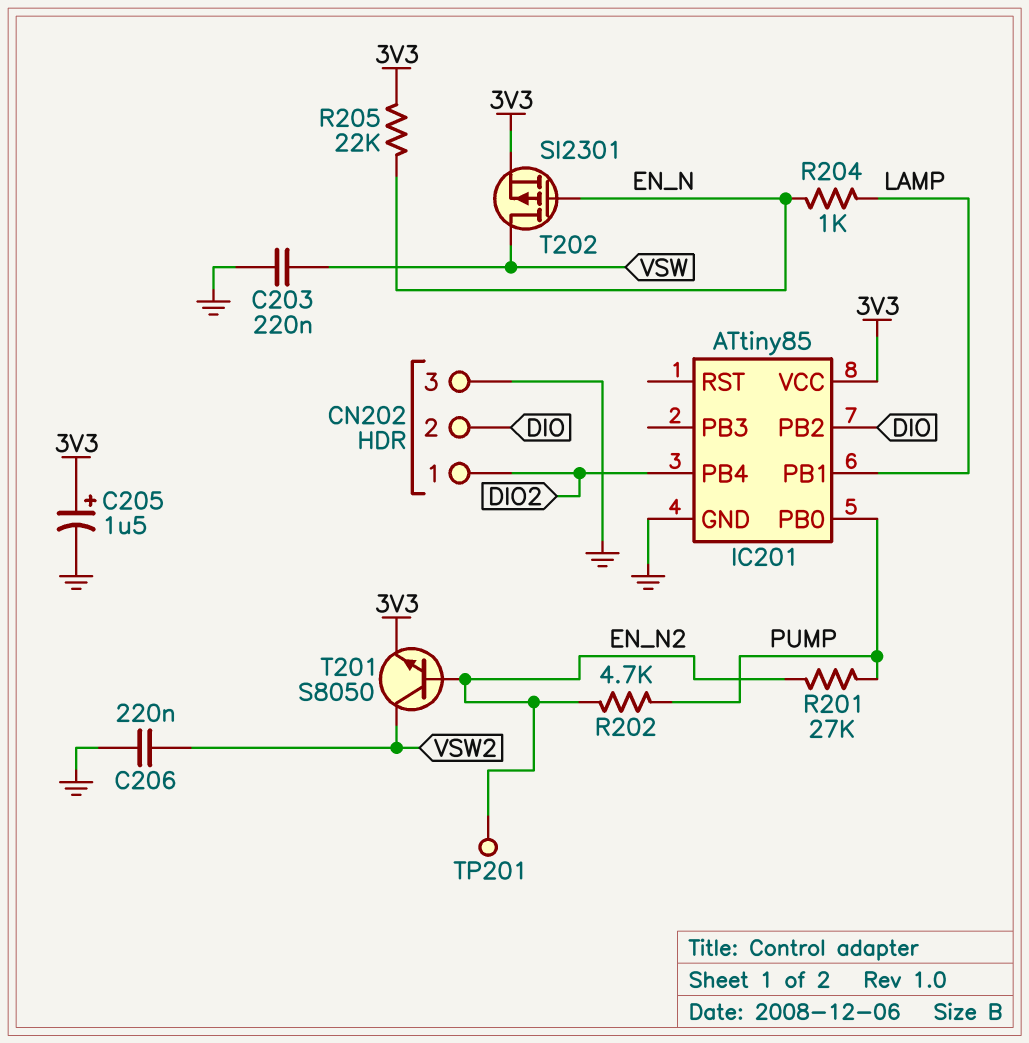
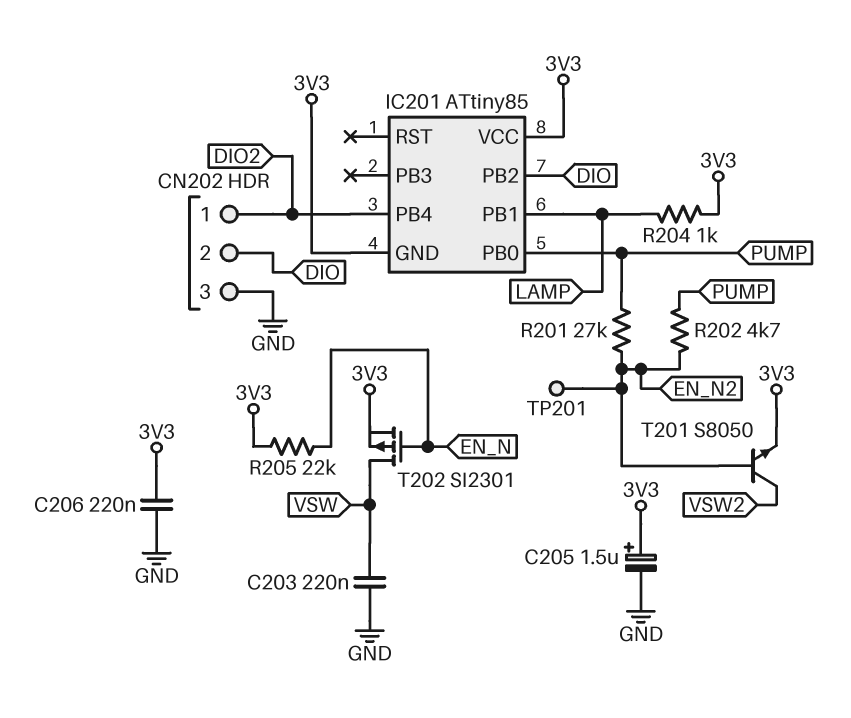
C206: 220nF (GND, VSW2) -> 220nF (3V3, GND)
IC201 pin GND: GND -> 3V3
R204: 1k (EN_N, LAMP) -> 1k (3V3, LAMP)

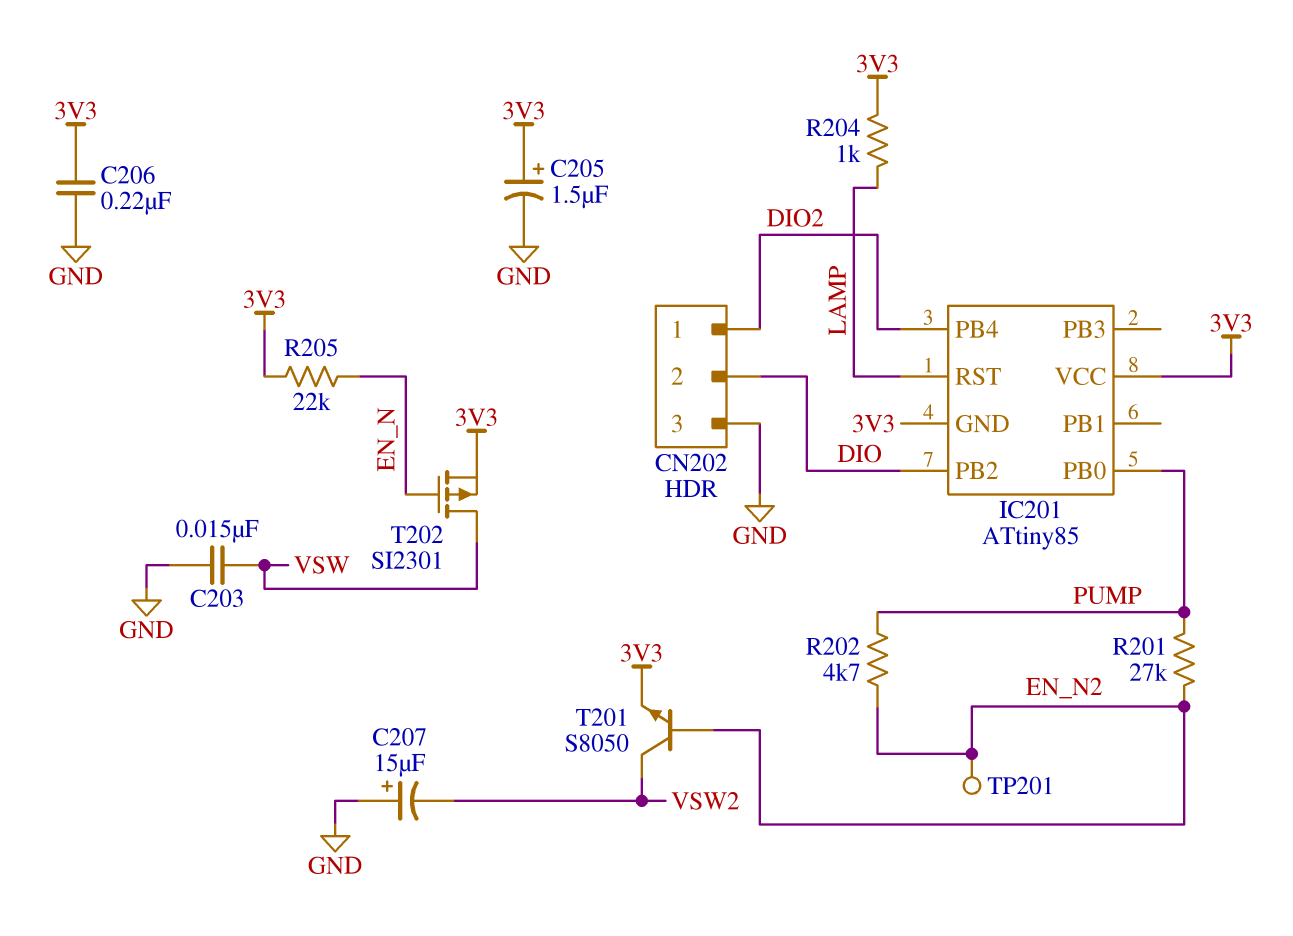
C203: 220nF (GND, VSW) -> 15nF (GND, VSW)
C207: none -> 15uF (plus GND, minus VSW2)
IC201 pin PB1: LAMP -> none
IC201 pin RST: none -> LAMP

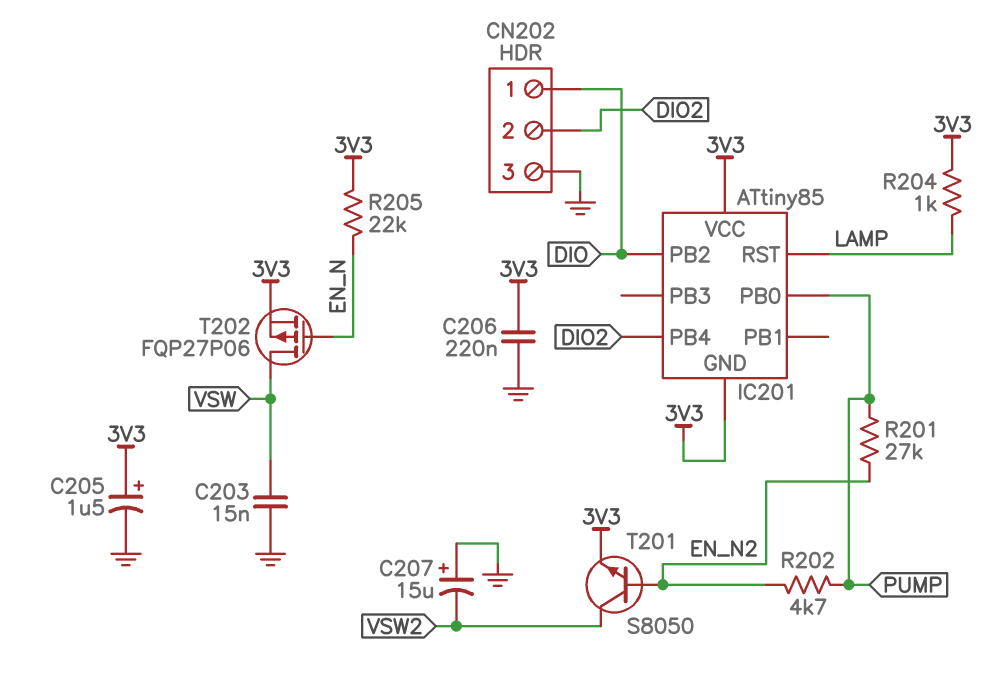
CN202 pin 1: DIO2 -> DIO
CN202 pin 2: DIO -> DIO2
T202: PMOS SI2301 (G EN_N, D VSW, S 3V3) -> PMOS FQP27P06 (G EN_N, D VSW, S 3V3)
TP201: test point (EN_N2) -> none

